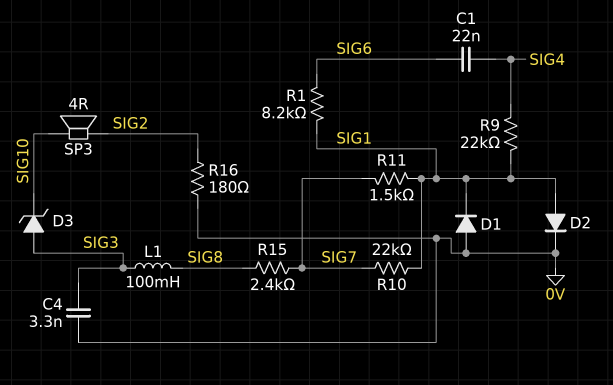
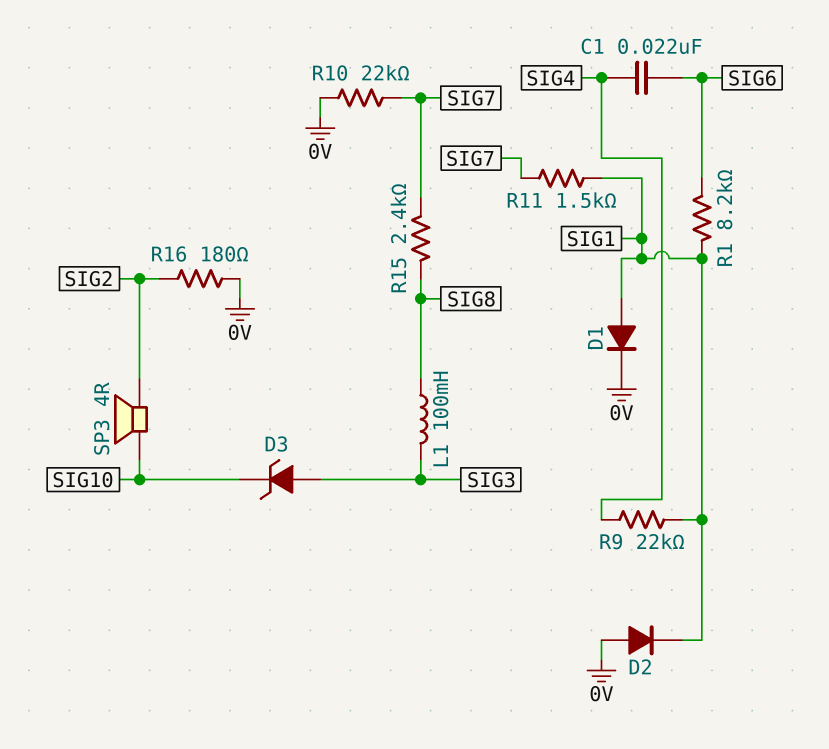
C4: 3.3nF (0V, SIG3) -> none
D1: diode (A 0V, K SIG1) -> diode (A SIG1, K 0V)
D2: diode (A SIG1, K 0V) -> diode (A 0V, K SIG1)
R10: 22k (SIG1, SIG7) -> 22k (0V, SIG7)

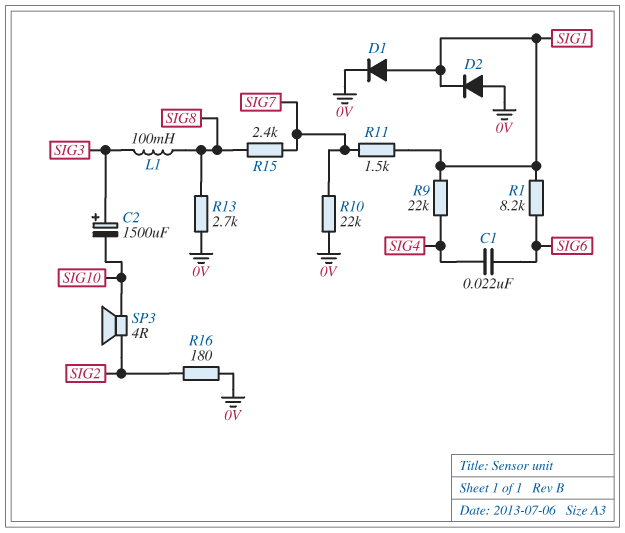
C2: none -> 1500uF (plus SIG3, minus SIG10)
D3: zener (A SIG3, K SIG10) -> none
R13: none -> 2.7k (0V, SIG8)

